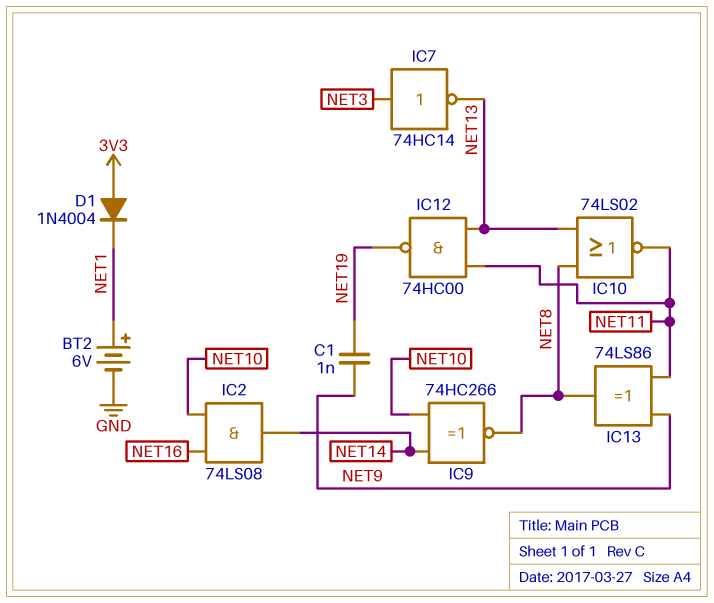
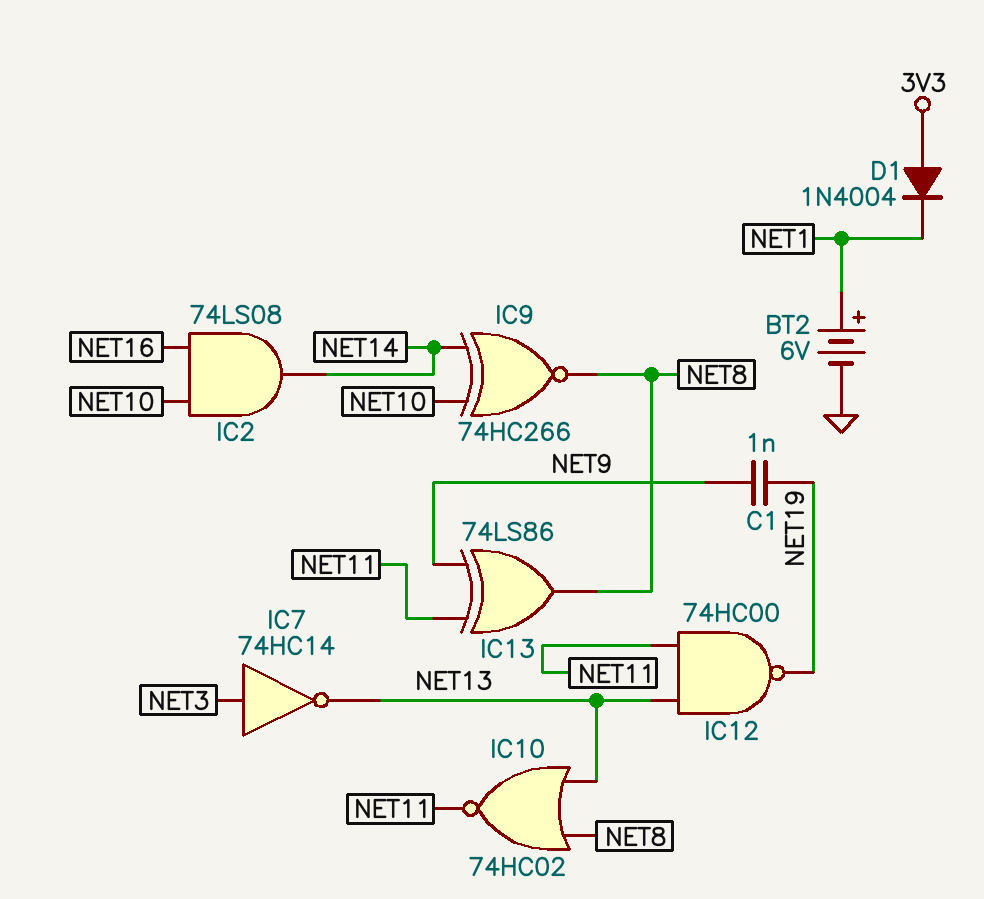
IC10: NOR 74LS02 (in NET8, in NET13, out NET11) -> NOR 74HC02 (in NET8, in NET13, out NET11)

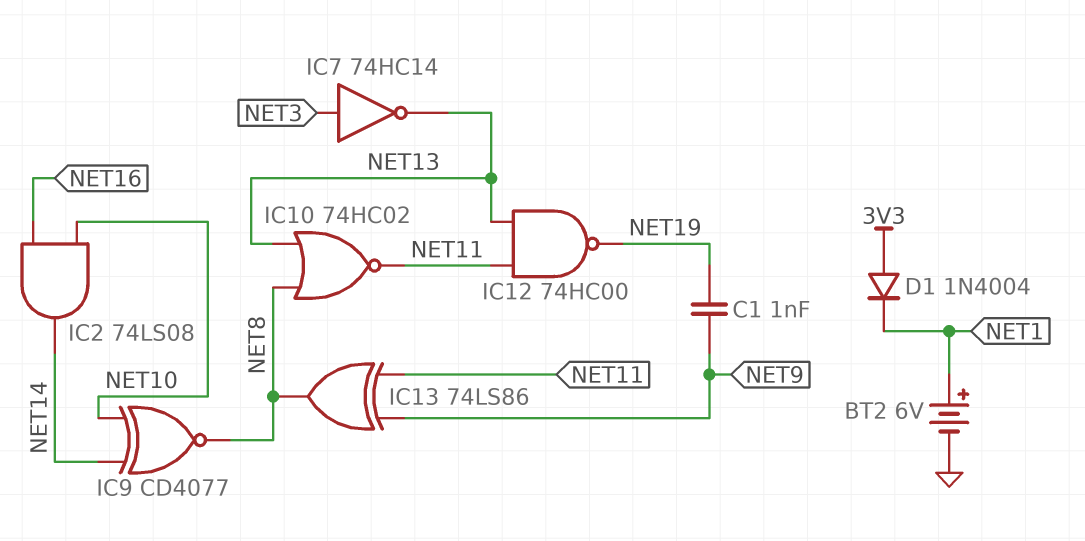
IC9: XNOR 74HC266 (in NET10, in NET14, out NET8) -> XNOR CD4077 (in NET10, in NET14, out NET8)

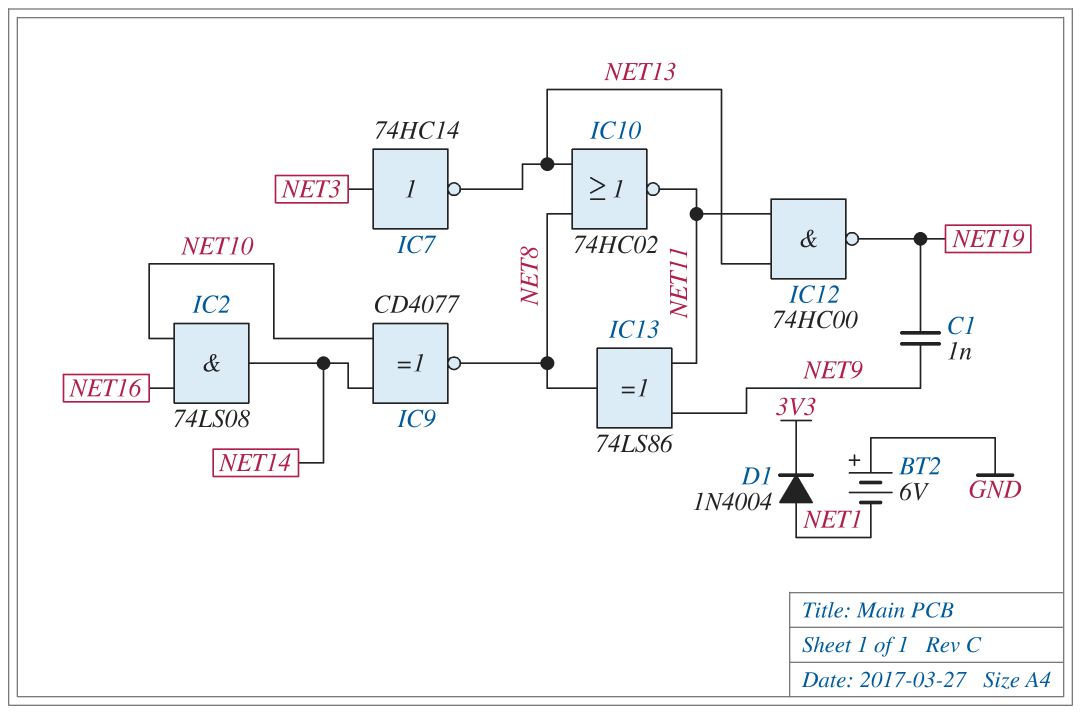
BT2: 6V (plus NET1, minus GND) -> 6V (plus GND, minus NET1)
D1: diode 1N4004 (A 3V3, K NET1) -> diode 1N4004 (A NET1, K 3V3)

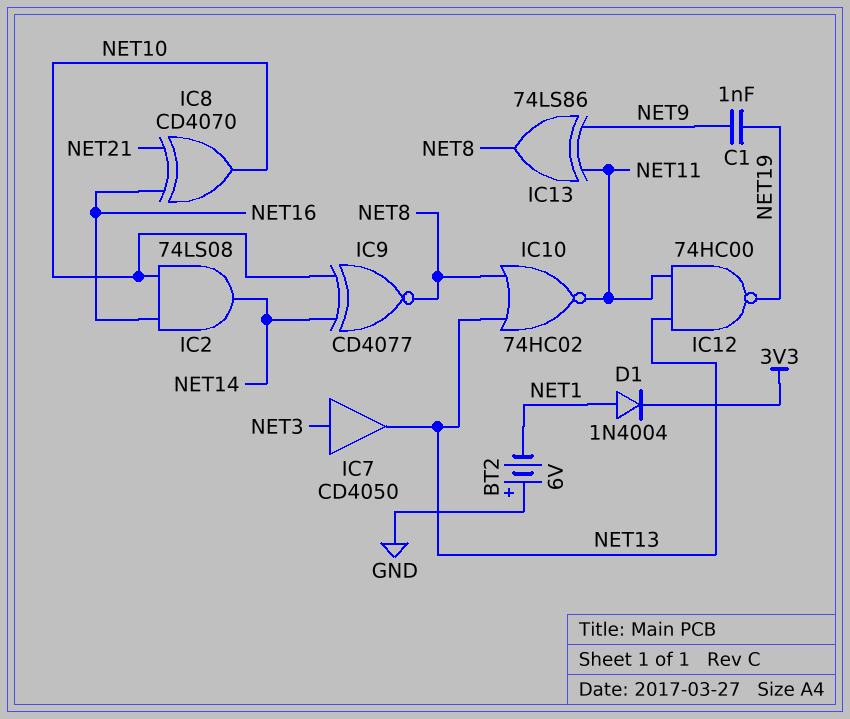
IC7: NOT 74HC14 (in NET3, out NET13) -> buffer CD4050 (in NET3, out NET13)
IC8: none -> XOR CD4070 (in NET16, in NET21, out NET10)

